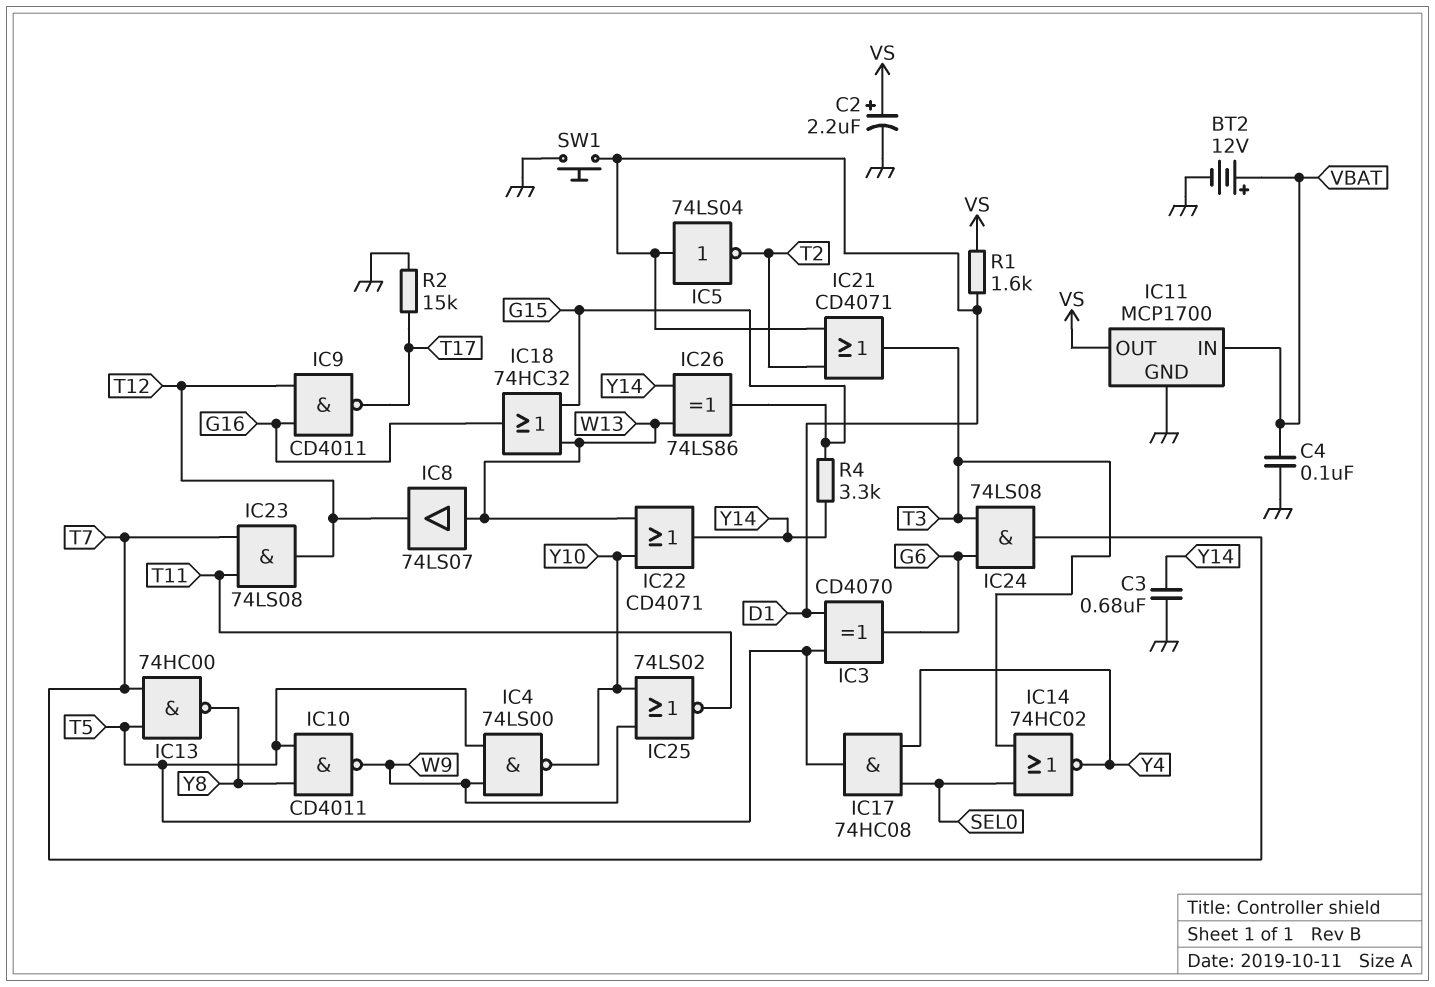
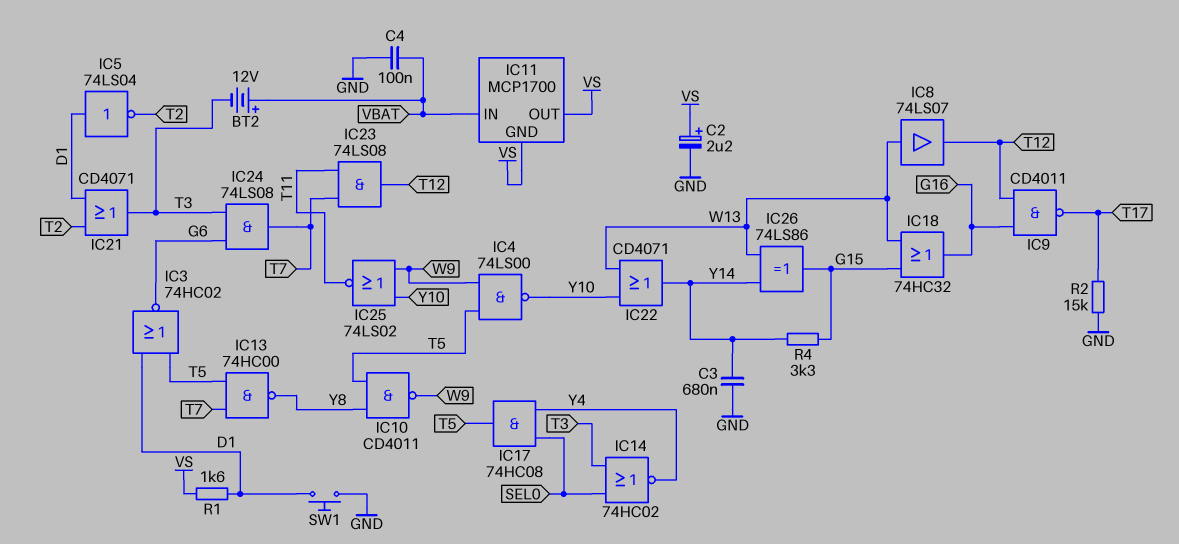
BT2: 12V (plus VBAT, minus GND) -> 12V (plus VBAT, minus T3)
IC3: XOR CD4070 (in D1, in T5, out G6) -> NOR 74HC02 (in D1, in T5, out G6)
IC11 pin GND: GND -> VS

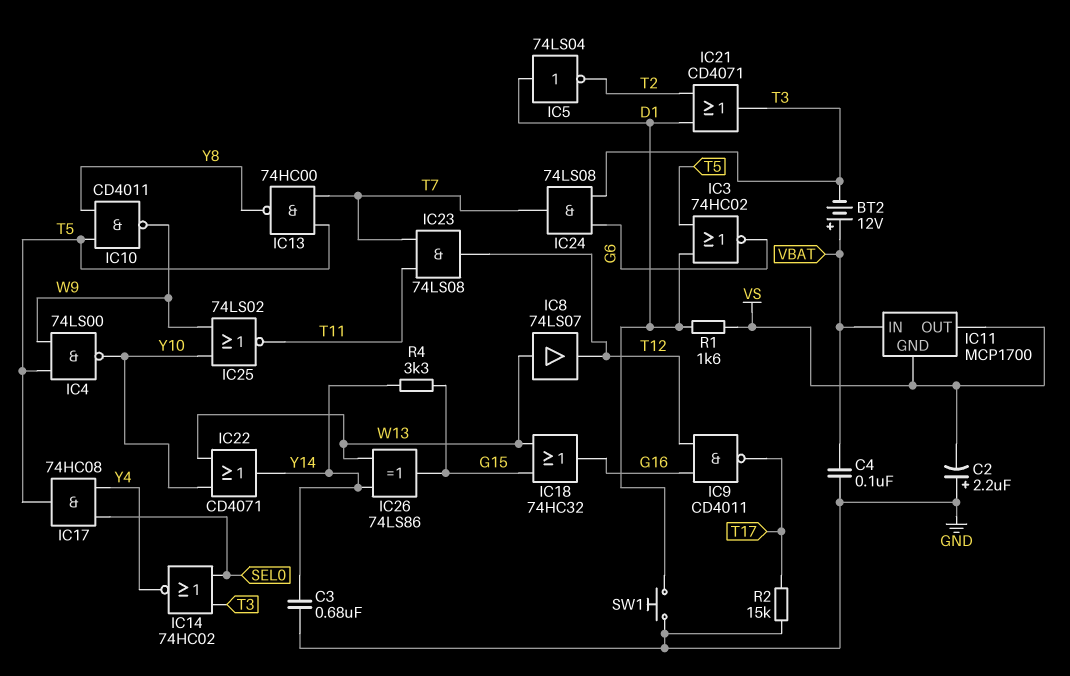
C2: 2.2uF (plus VS, minus GND) -> 2.2uF (plus GND, minus VS)

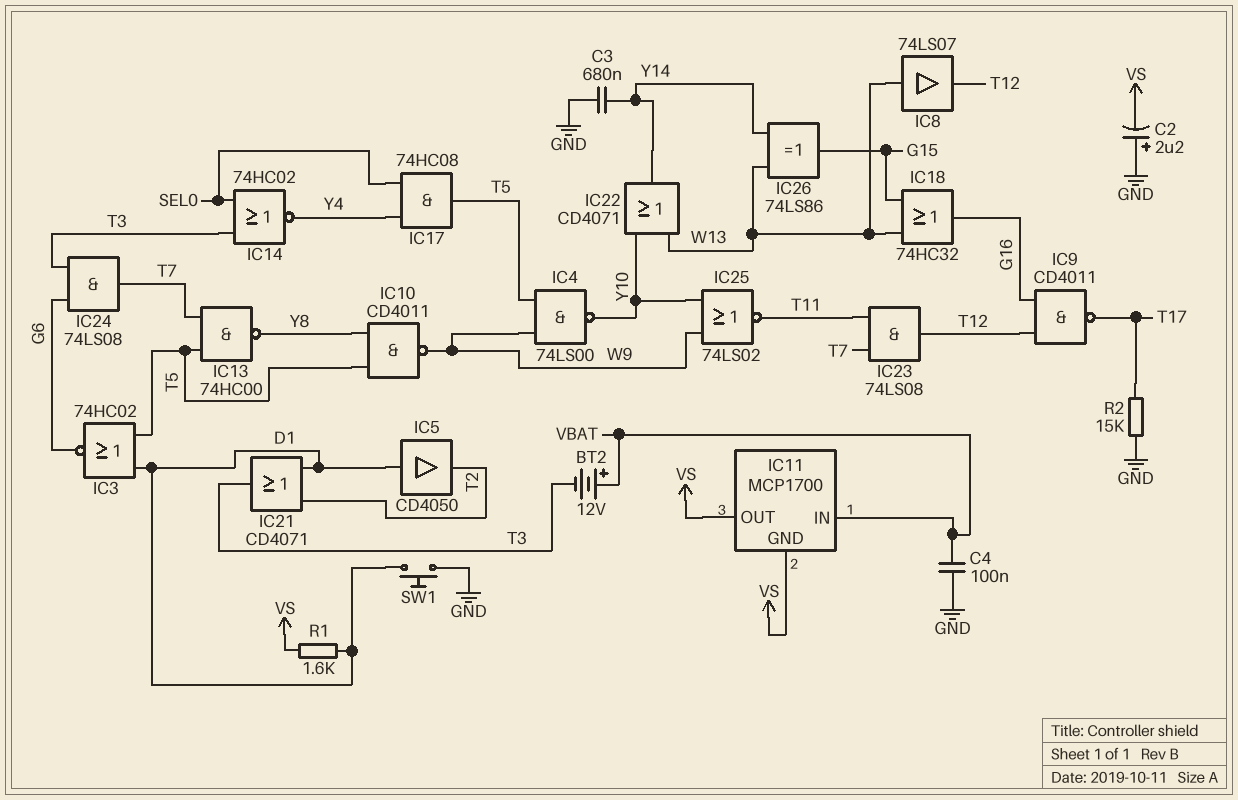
IC5: NOT 74LS04 (in D1, out T2) -> buffer CD4050 (in D1, out T2)
R4: 3.3k (G15, Y14) -> none

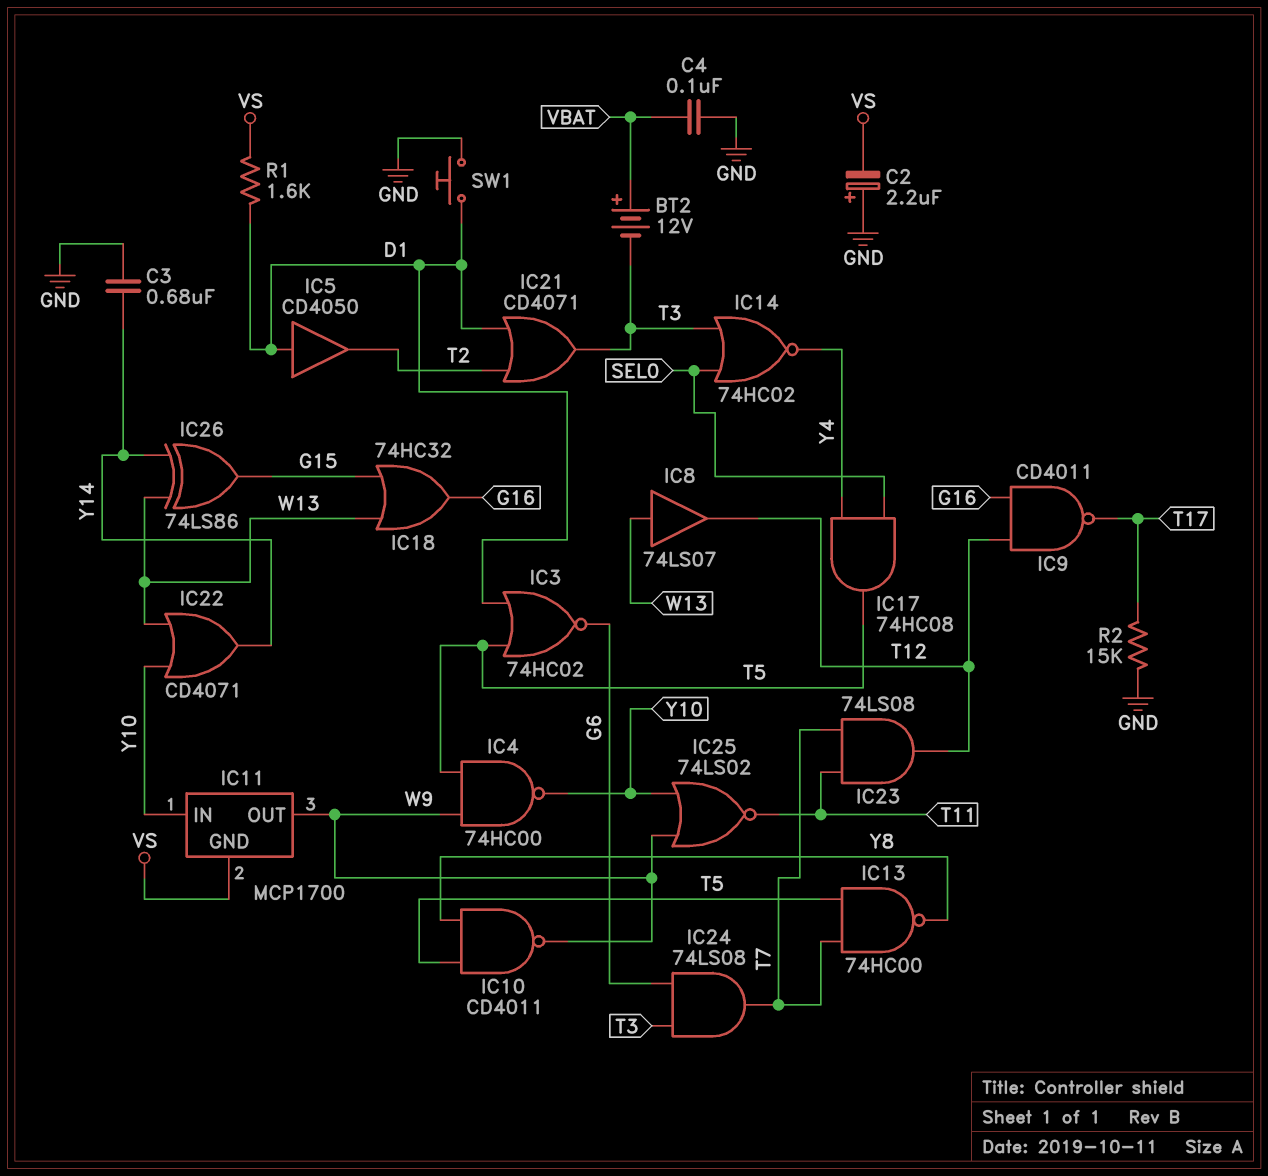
IC4: NAND 74LS00 (in T5, in W9, out Y10) -> NAND 74HC00 (in T5, in W9, out Y10)
IC11 pin IN: VBAT -> Y10
IC11 pin OUT: VS -> W9

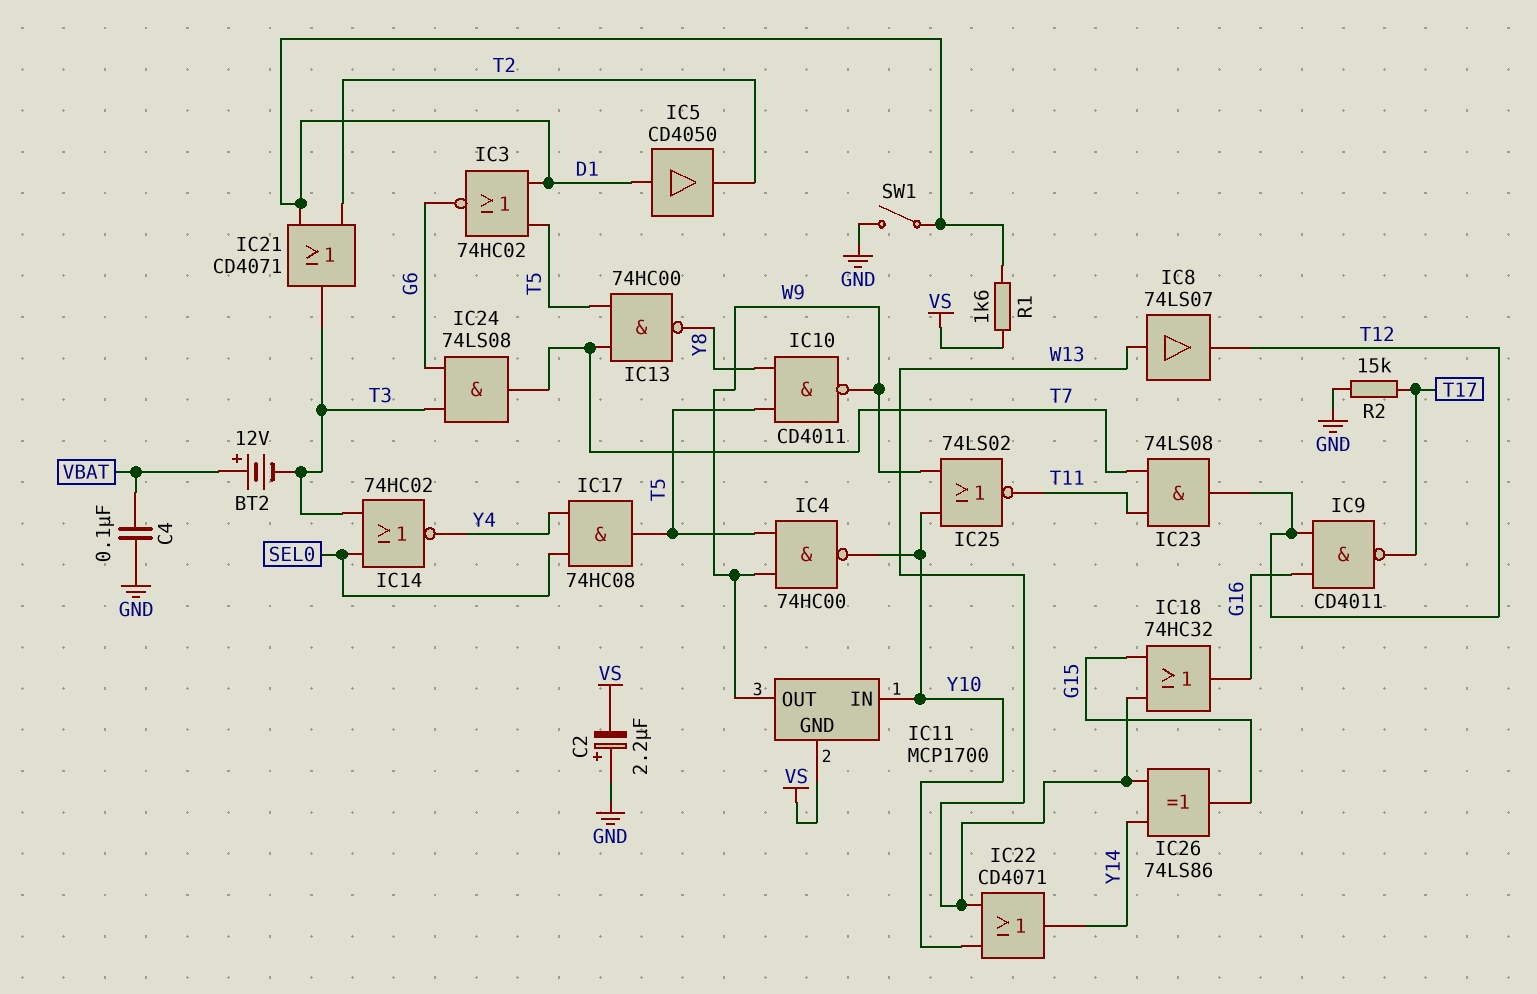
C3: 680nF (GND, Y14) -> none
SW1: button (D1, GND) -> switch (D1, GND)

